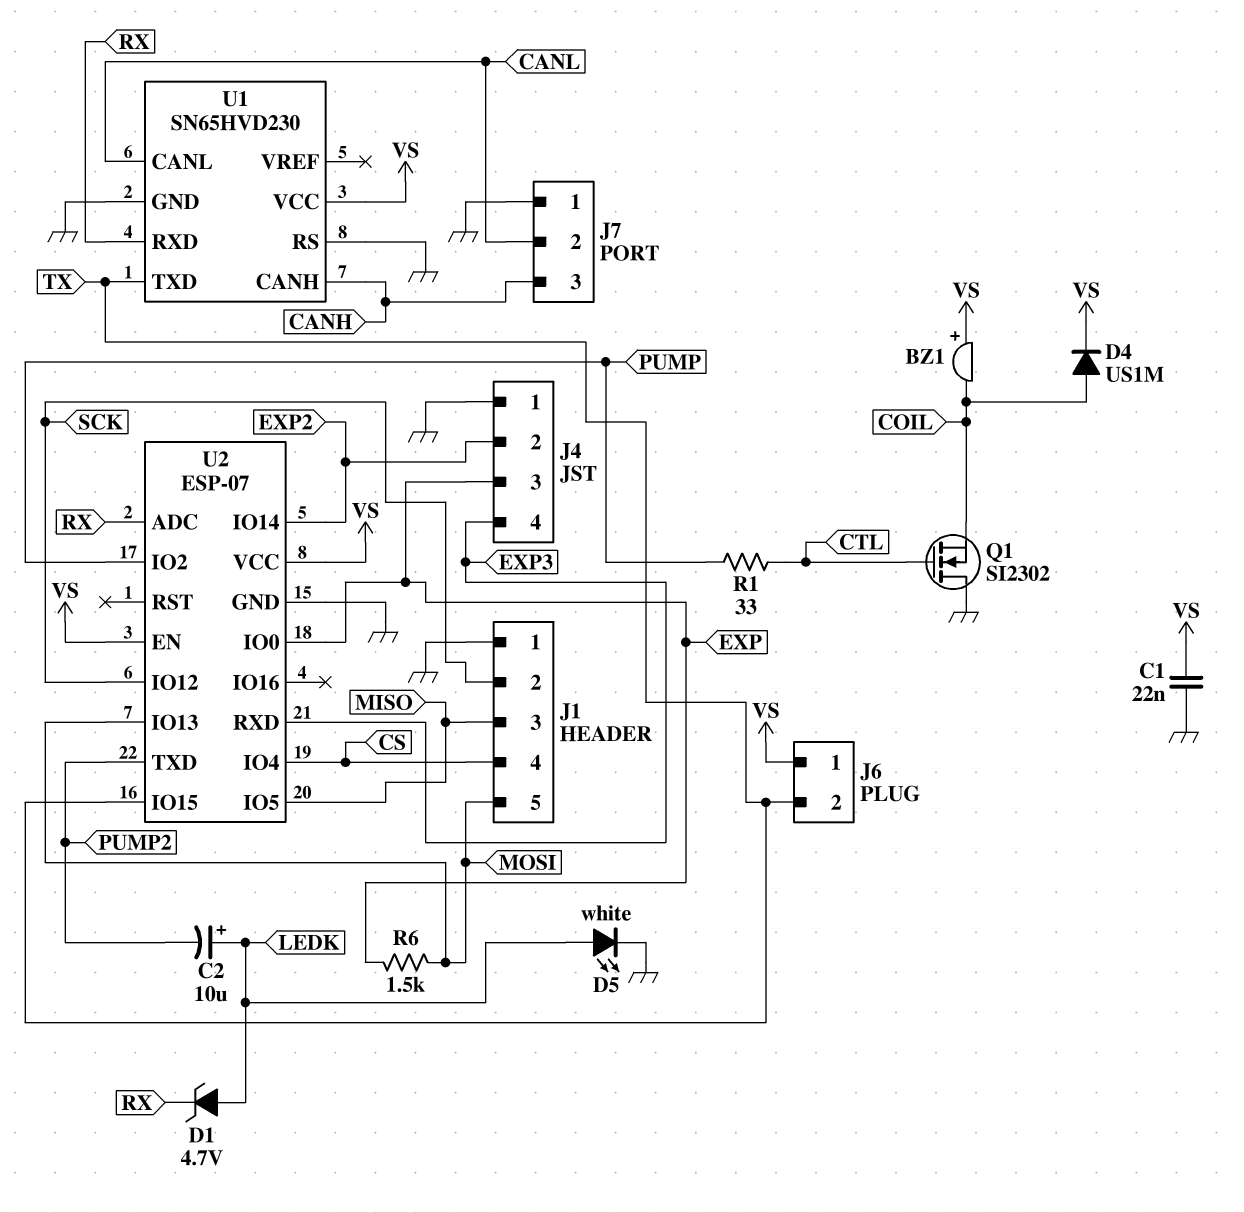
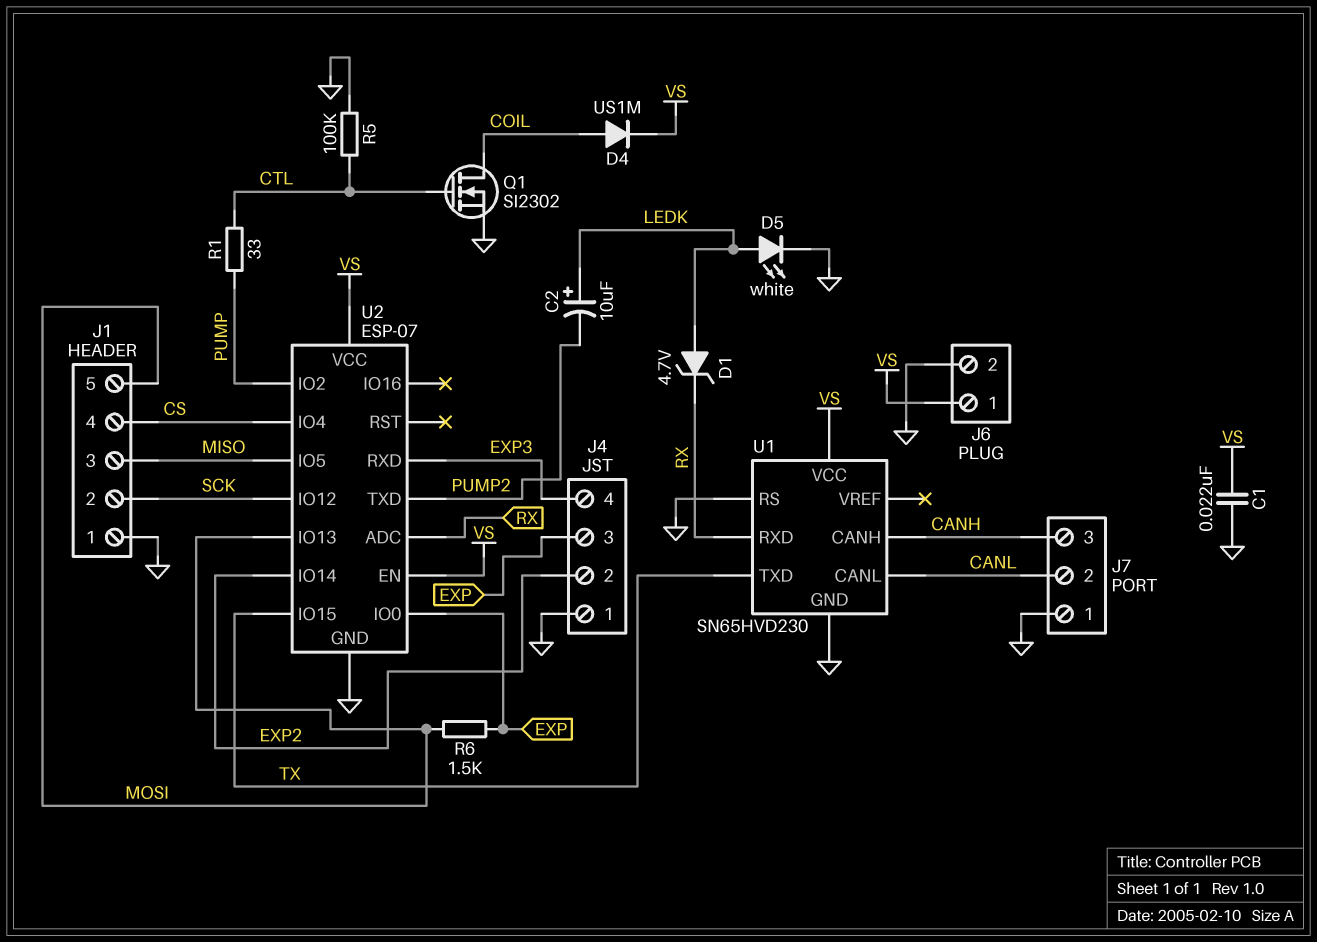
BZ1: buzzer (plus VS, minus COIL) -> none
J6 pin 2: TX -> GND
Q1: NMOS SI2302 (G CTL, D GND, S COIL) -> NMOS SI2302 (G CTL, D COIL, S GND)
R5: none -> 100k (CTL, GND)

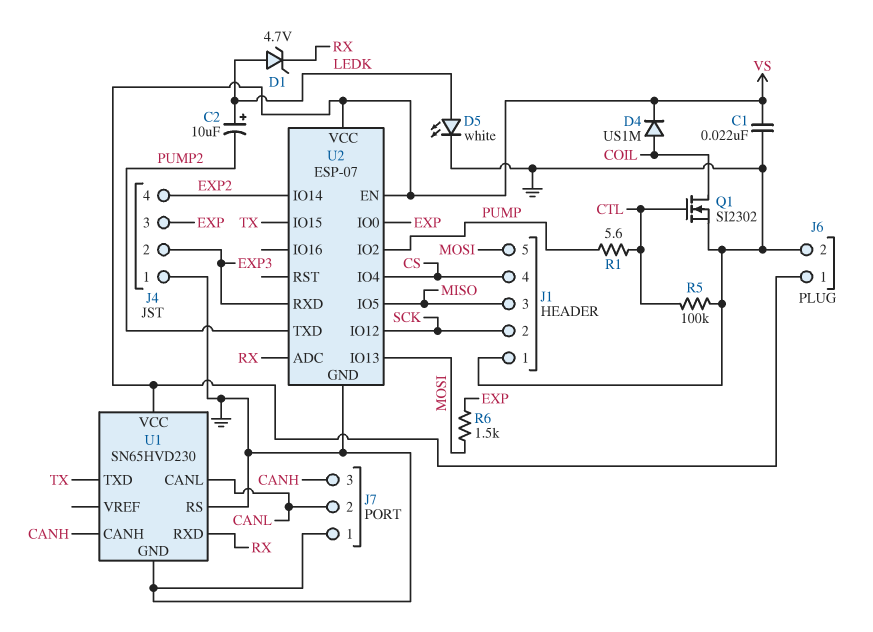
J4 pin 2: EXP2 -> EXP3
J4 pin 4: EXP3 -> EXP2
R1: 33 (CTL, PUMP) -> 5.6 (CTL, PUMP)

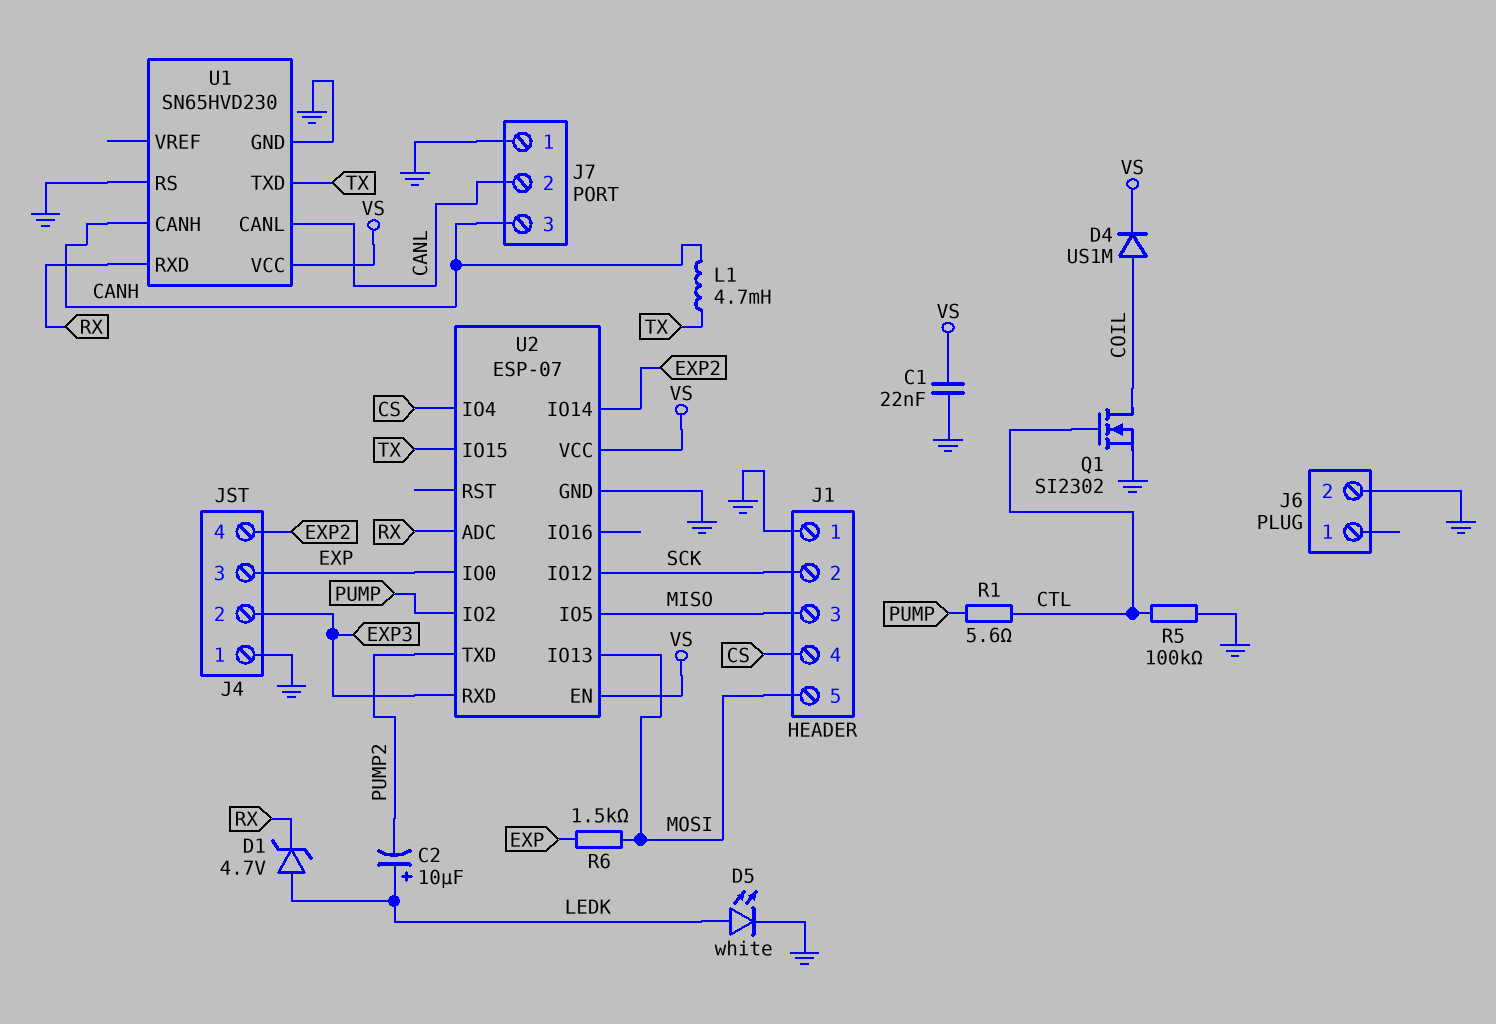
J6 pin 1: VS -> none
L1: none -> 4.7mH (CANH, TX)

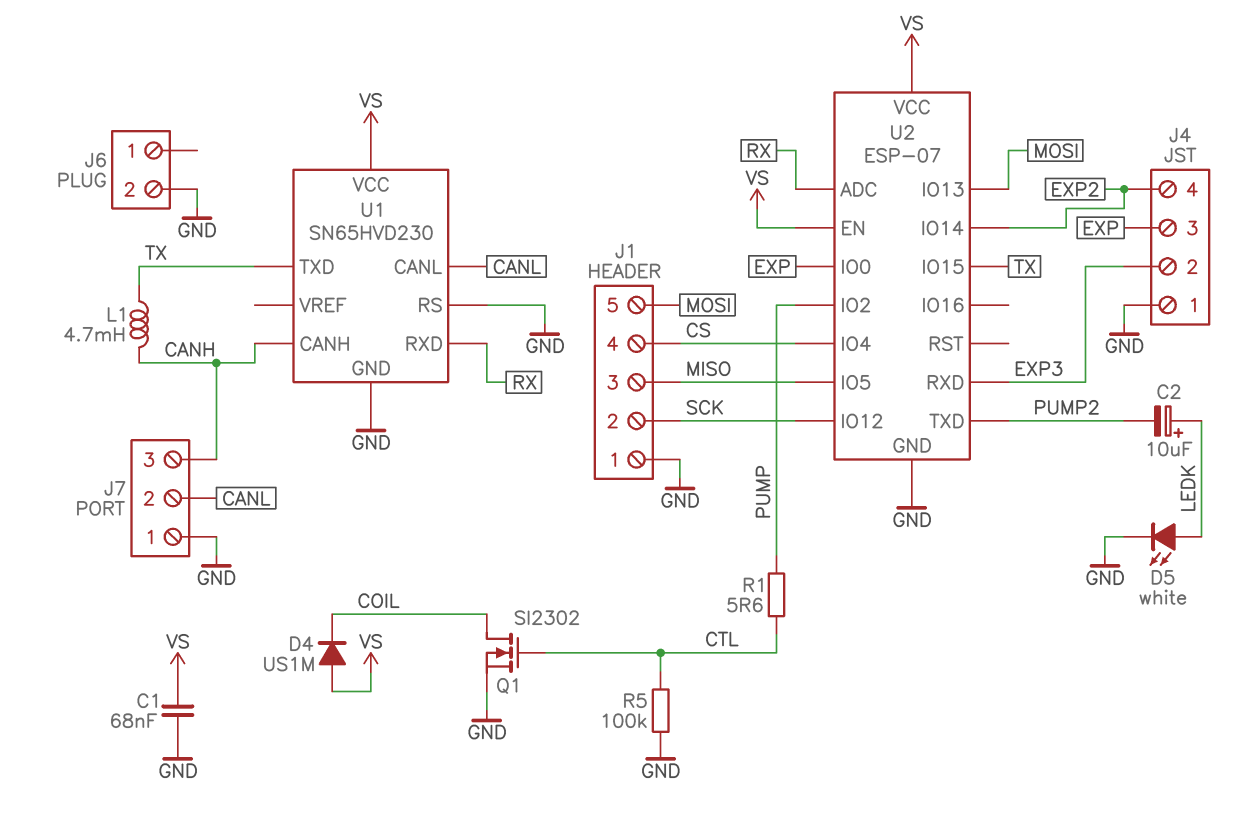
C1: 22nF (GND, VS) -> 68nF (GND, VS)
D1: zener 4.7V (A LEDK, K RX) -> none
D4: diode US1M (A COIL, K VS) -> diode US1M (A VS, K COIL)
R6: 1.5k (EXP, MOSI) -> none

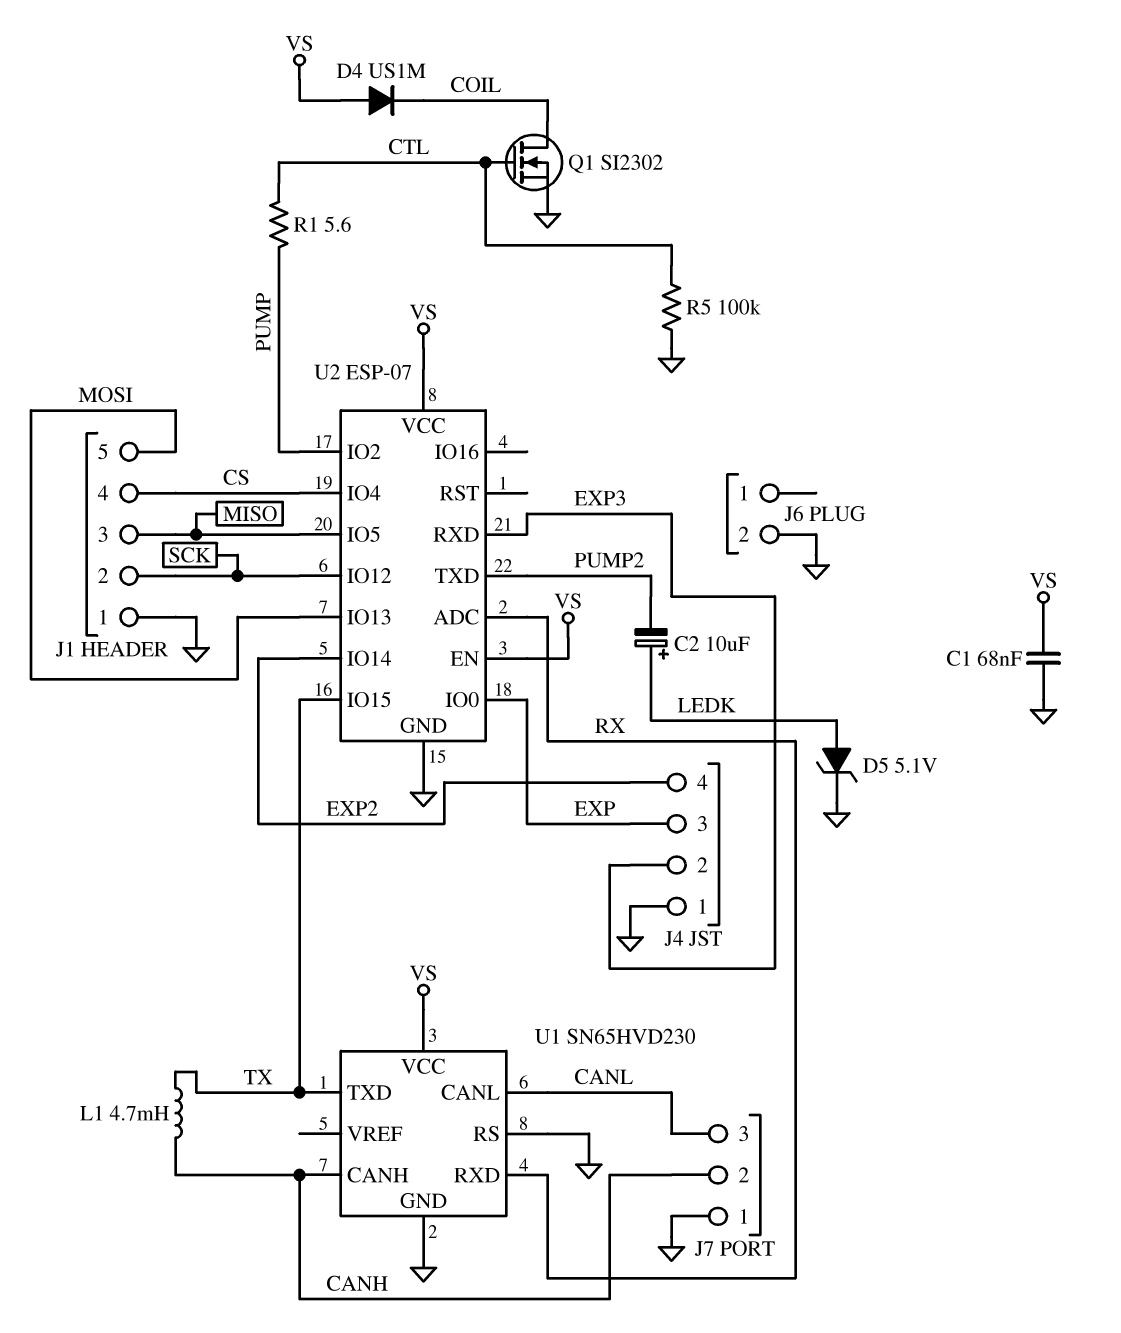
D5: LED white (A LEDK, K GND) -> zener 5.1V (A LEDK, K GND)
J7 pin 2: CANL -> CANH
J7 pin 3: CANH -> CANL

